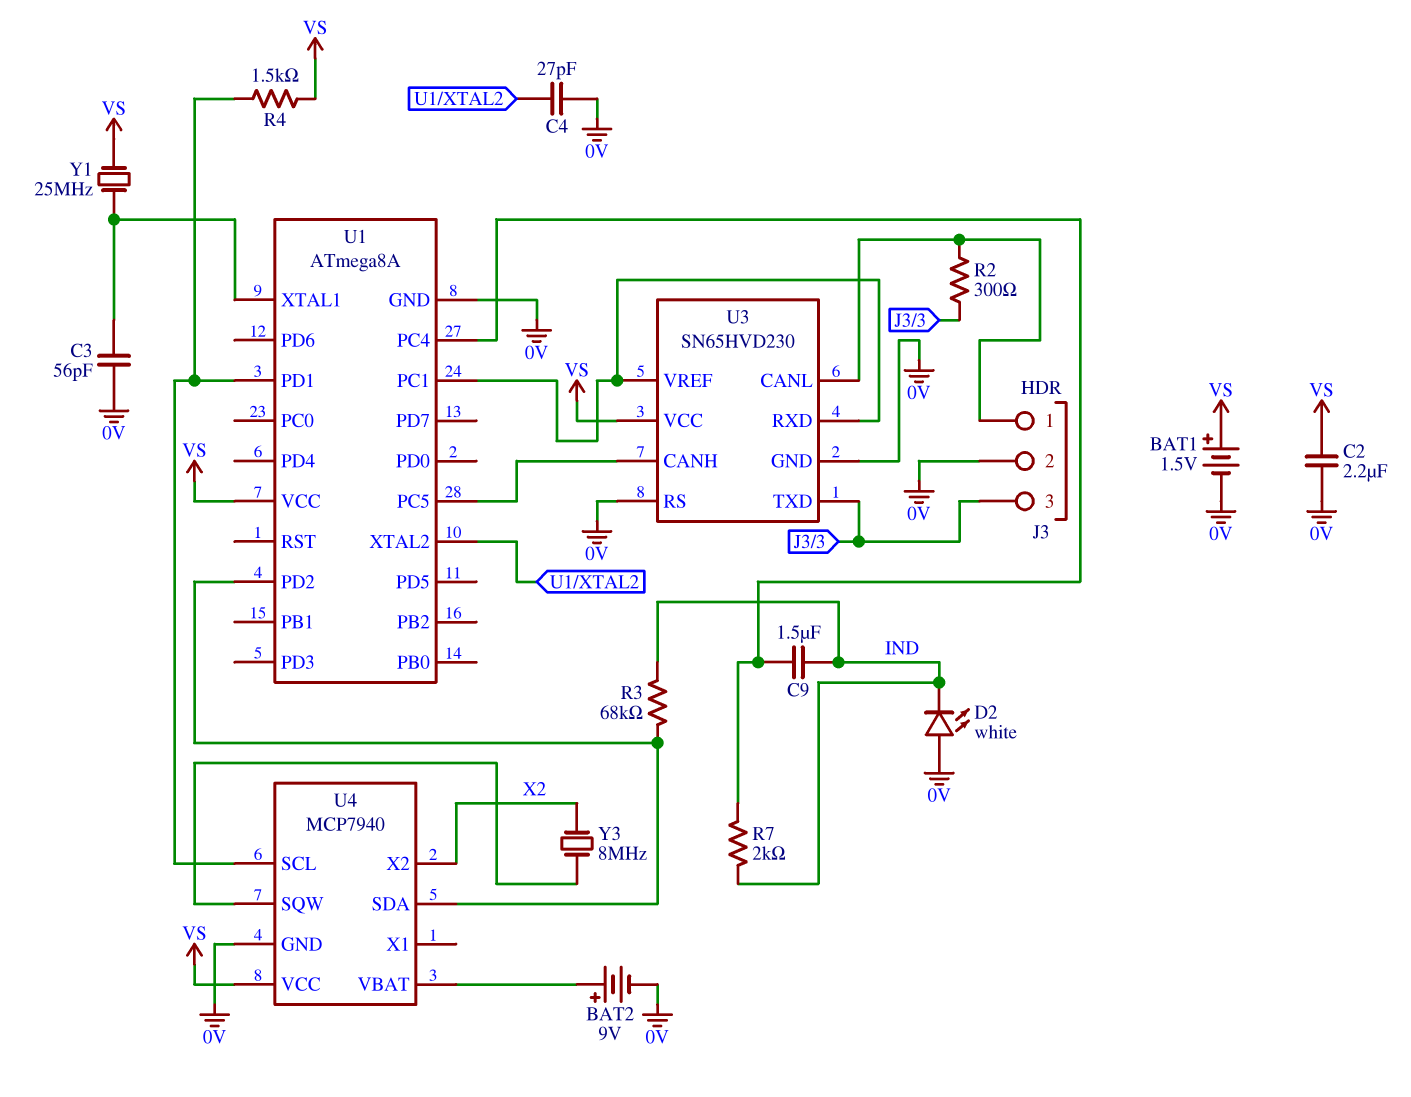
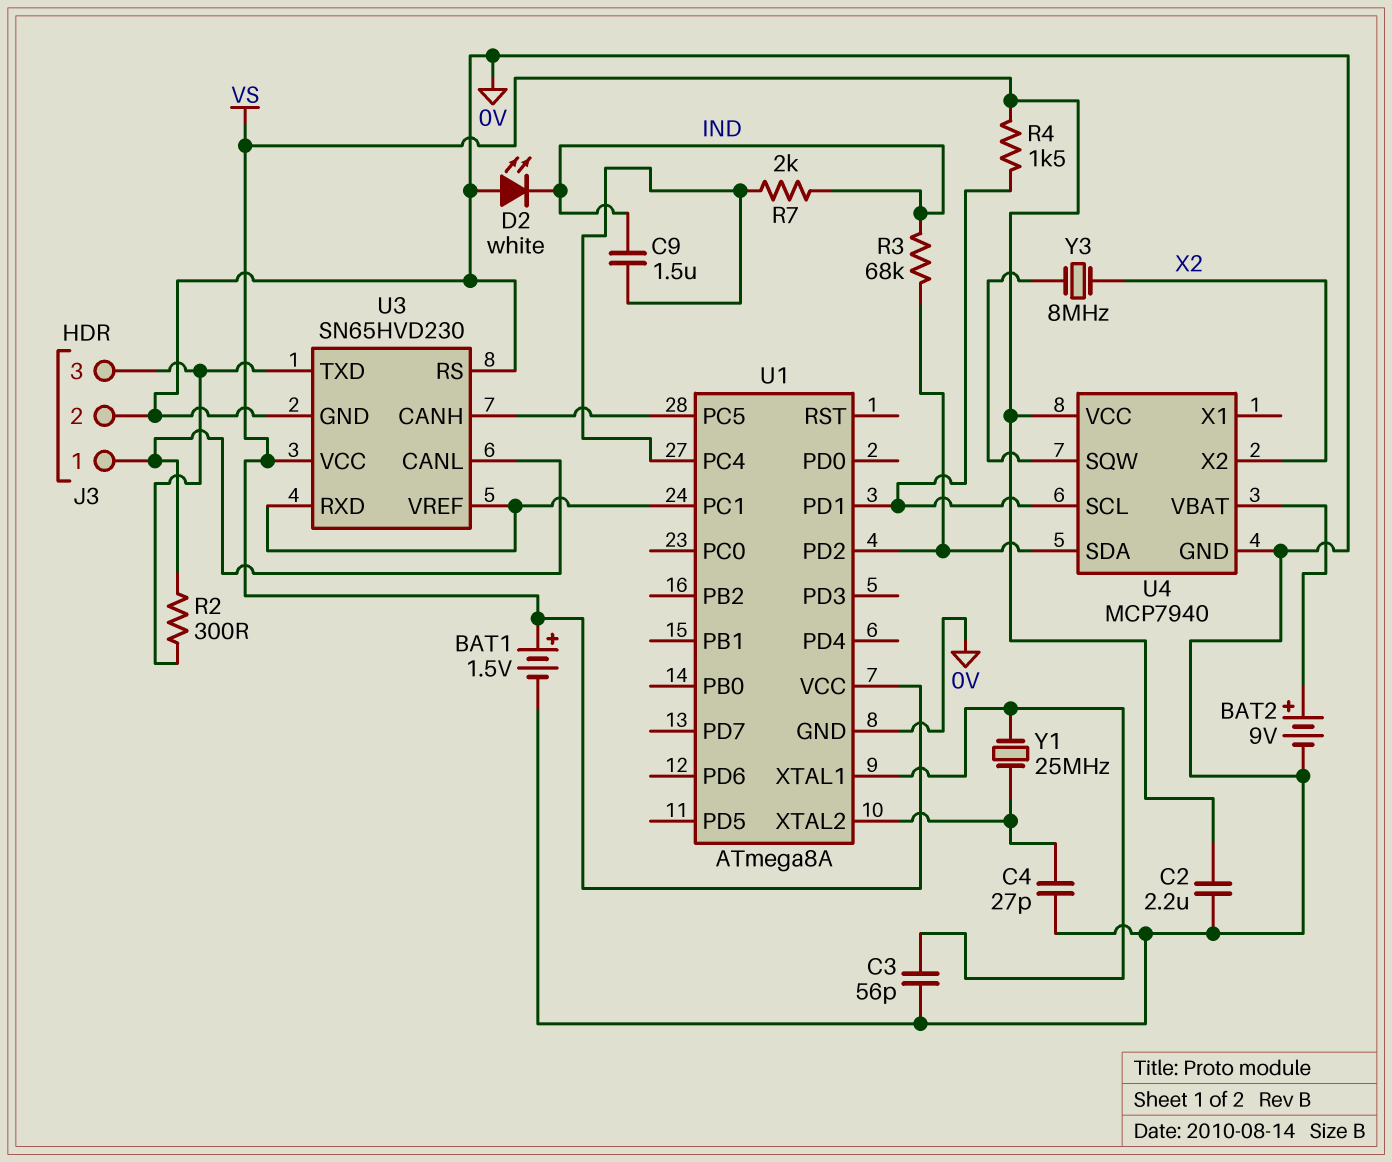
Y1: 25MHz (U1/XTAL1, VS) -> 25MHz (U1/XTAL1, U1/XTAL2)

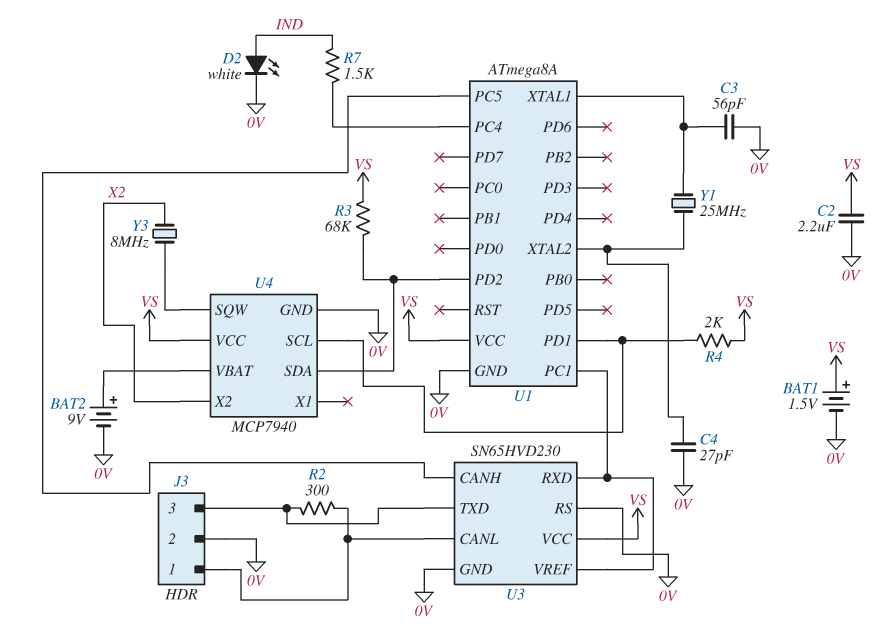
C9: 1.5uF (IND, U1/PC4) -> none
D2: LED white (A 0V, K IND) -> LED white (A IND, K 0V)
R3: 68k (IND, U1/PD2) -> 68k (U1/PD2, VS)
R4: 1.5k (U1/PD1, VS) -> 2k (U1/PD1, VS)
R7: 2k (IND, U1/PC4) -> 1.5k (IND, U1/PC4)

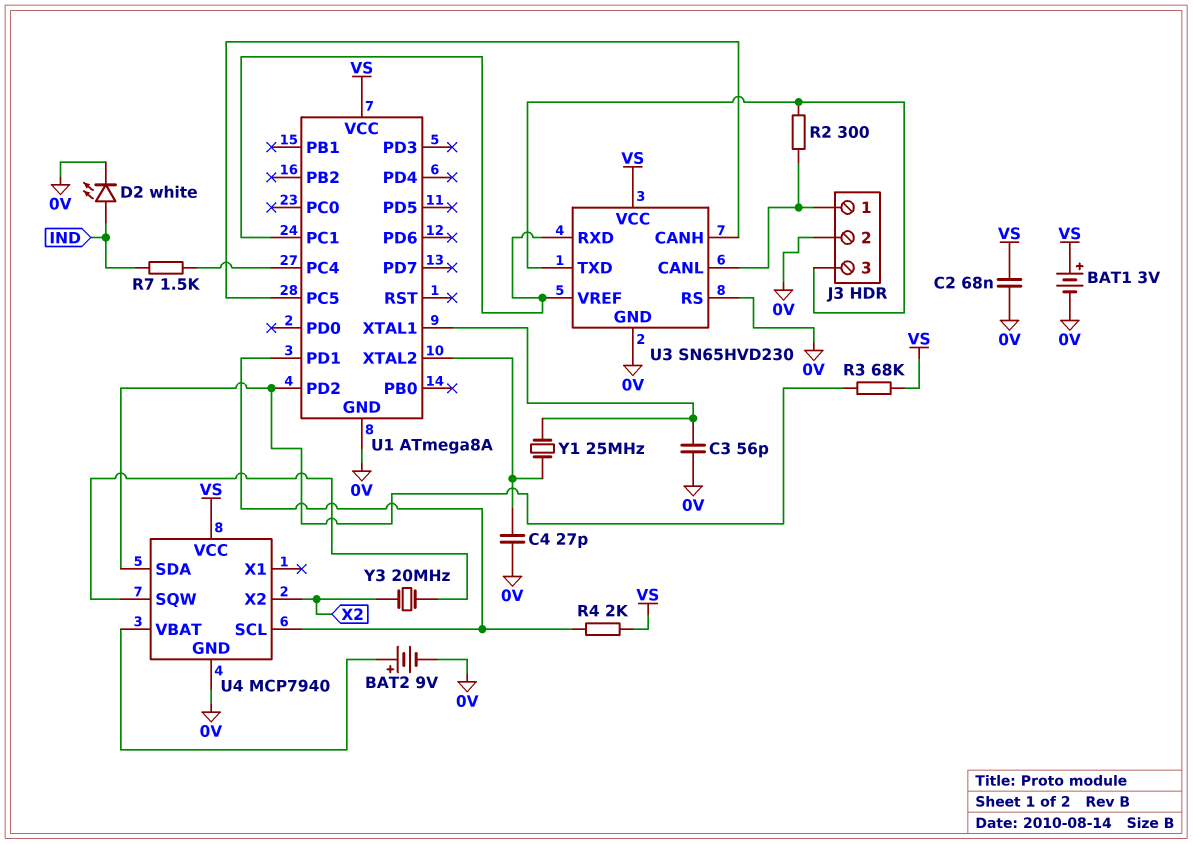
BAT1: 1.5V (plus VS, minus 0V) -> 3V (plus VS, minus 0V)
C2: 2.2uF (0V, VS) -> 68nF (0V, VS)
Y3: 8MHz (U4/SQW, X2) -> 20MHz (U4/SQW, X2)

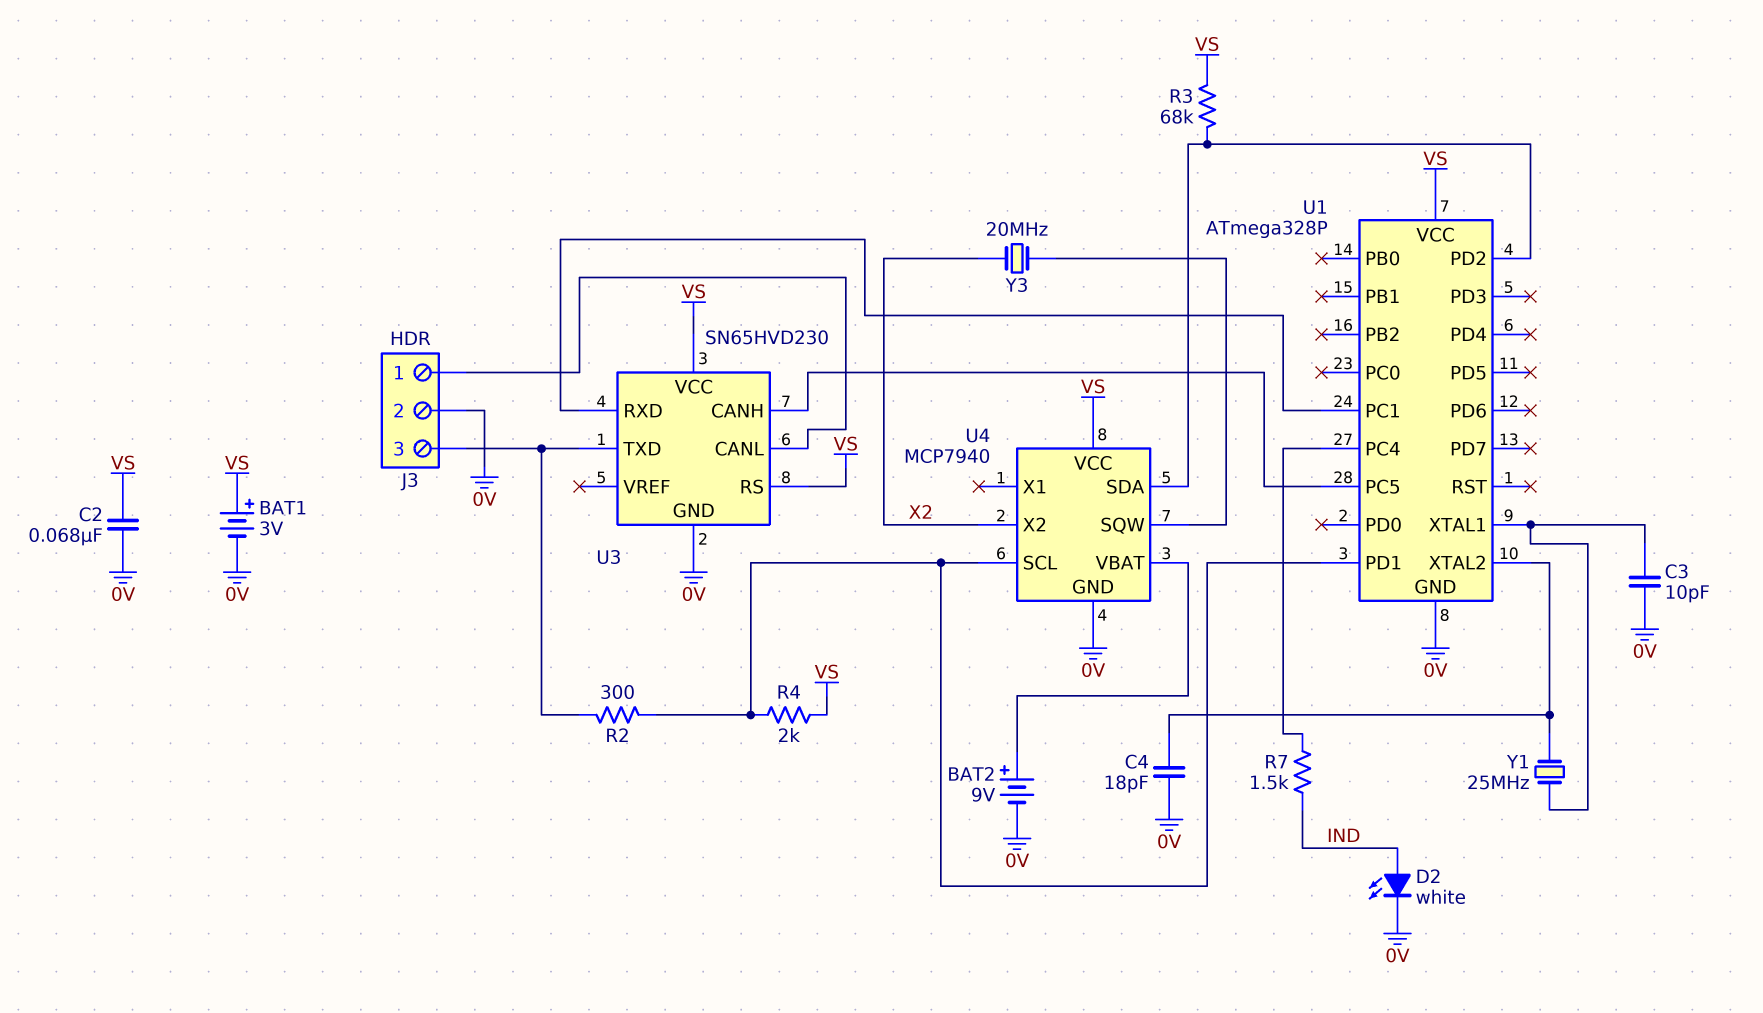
C3: 56pF (0V, U1/XTAL1) -> 10pF (0V, U1/XTAL1)
C4: 27pF (0V, U1/XTAL2) -> 18pF (0V, U1/XTAL2)
R2: 300 (J3/1, J3/3) -> 300 (J3/3, U1/PD1)
U1: ATmega8A -> ATmega328P
U3 pin RS: 0V -> VS
U3 pin VREF: U1/PC1 -> none

